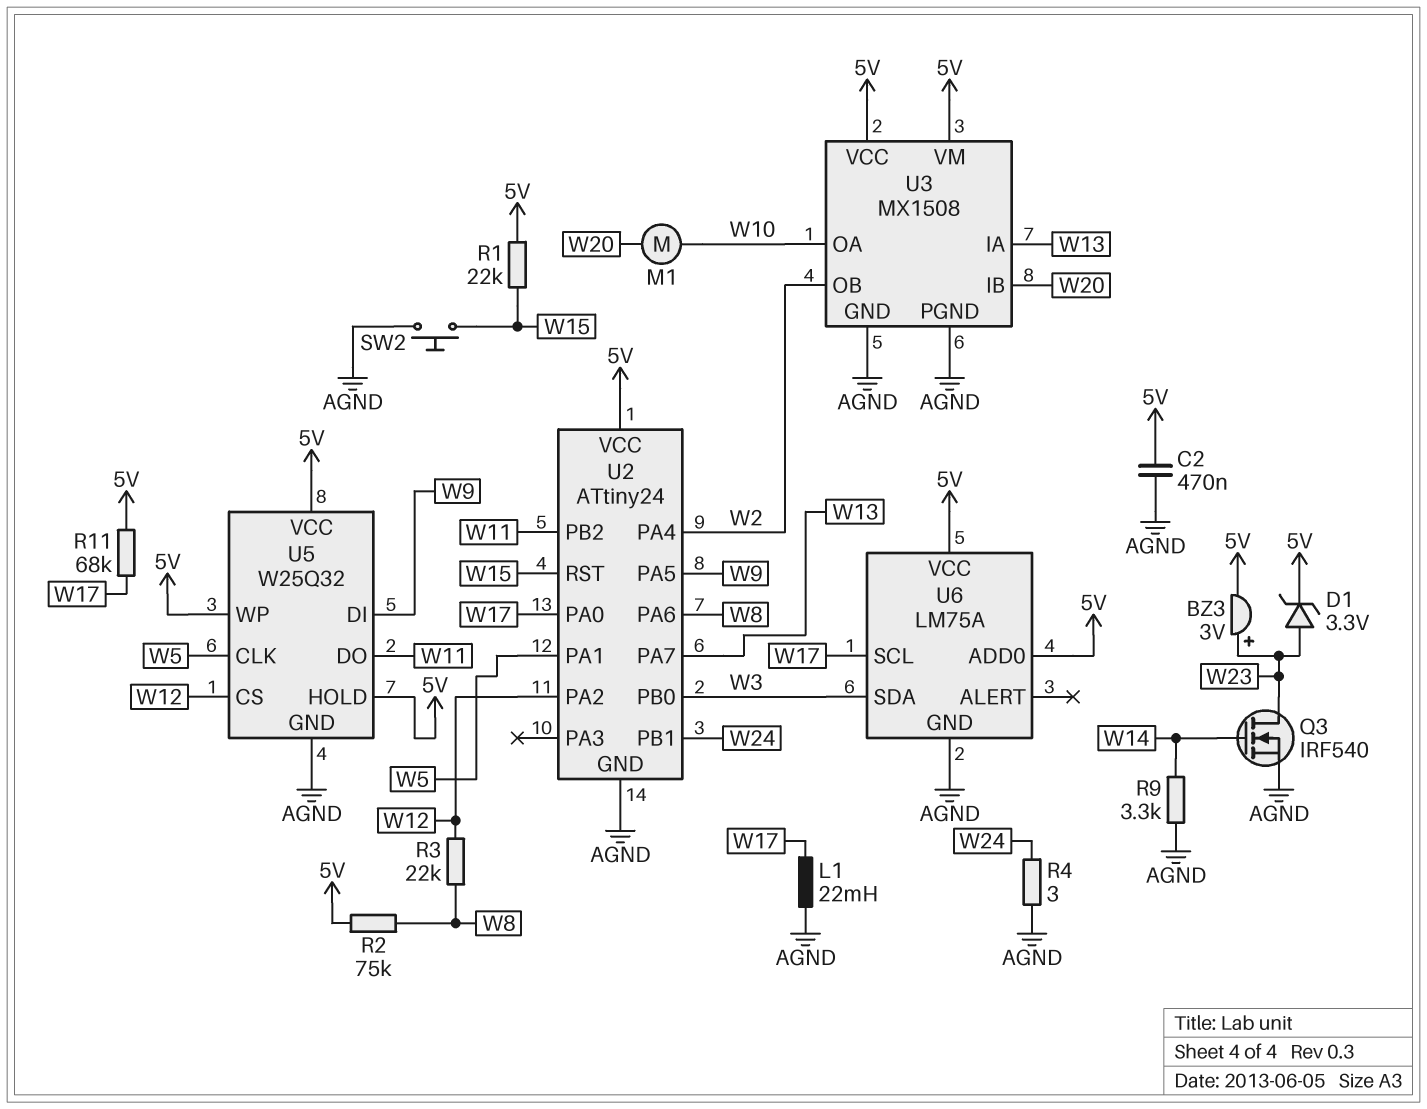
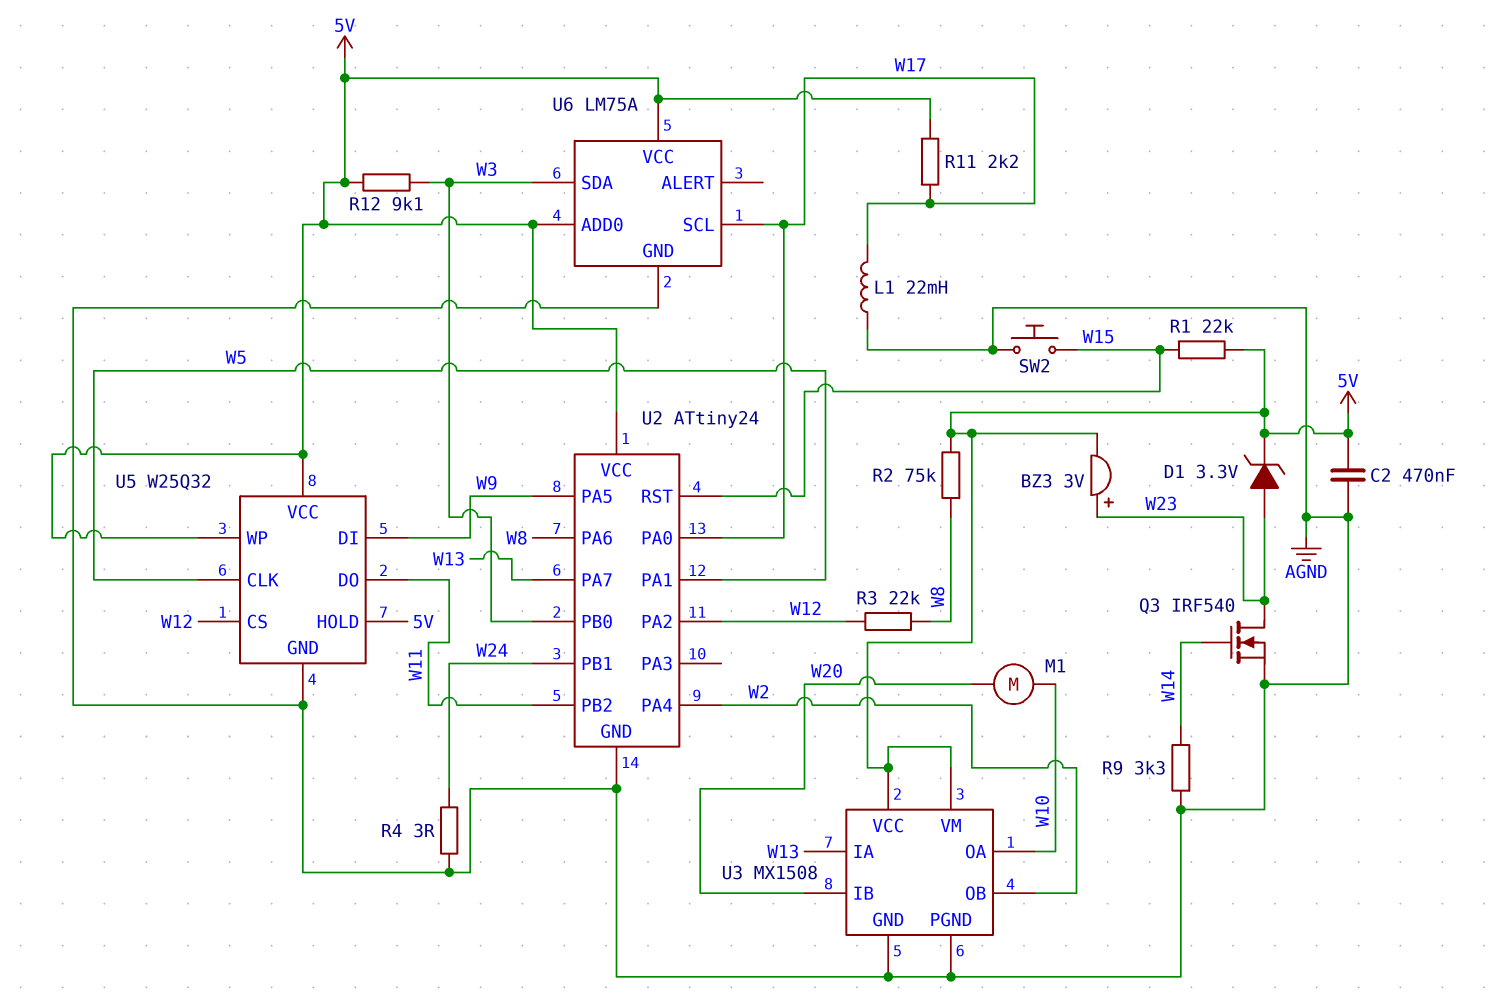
R11: 68k (5V, W17) -> 2.2k (5V, W17)
R12: none -> 9.1k (5V, W3)

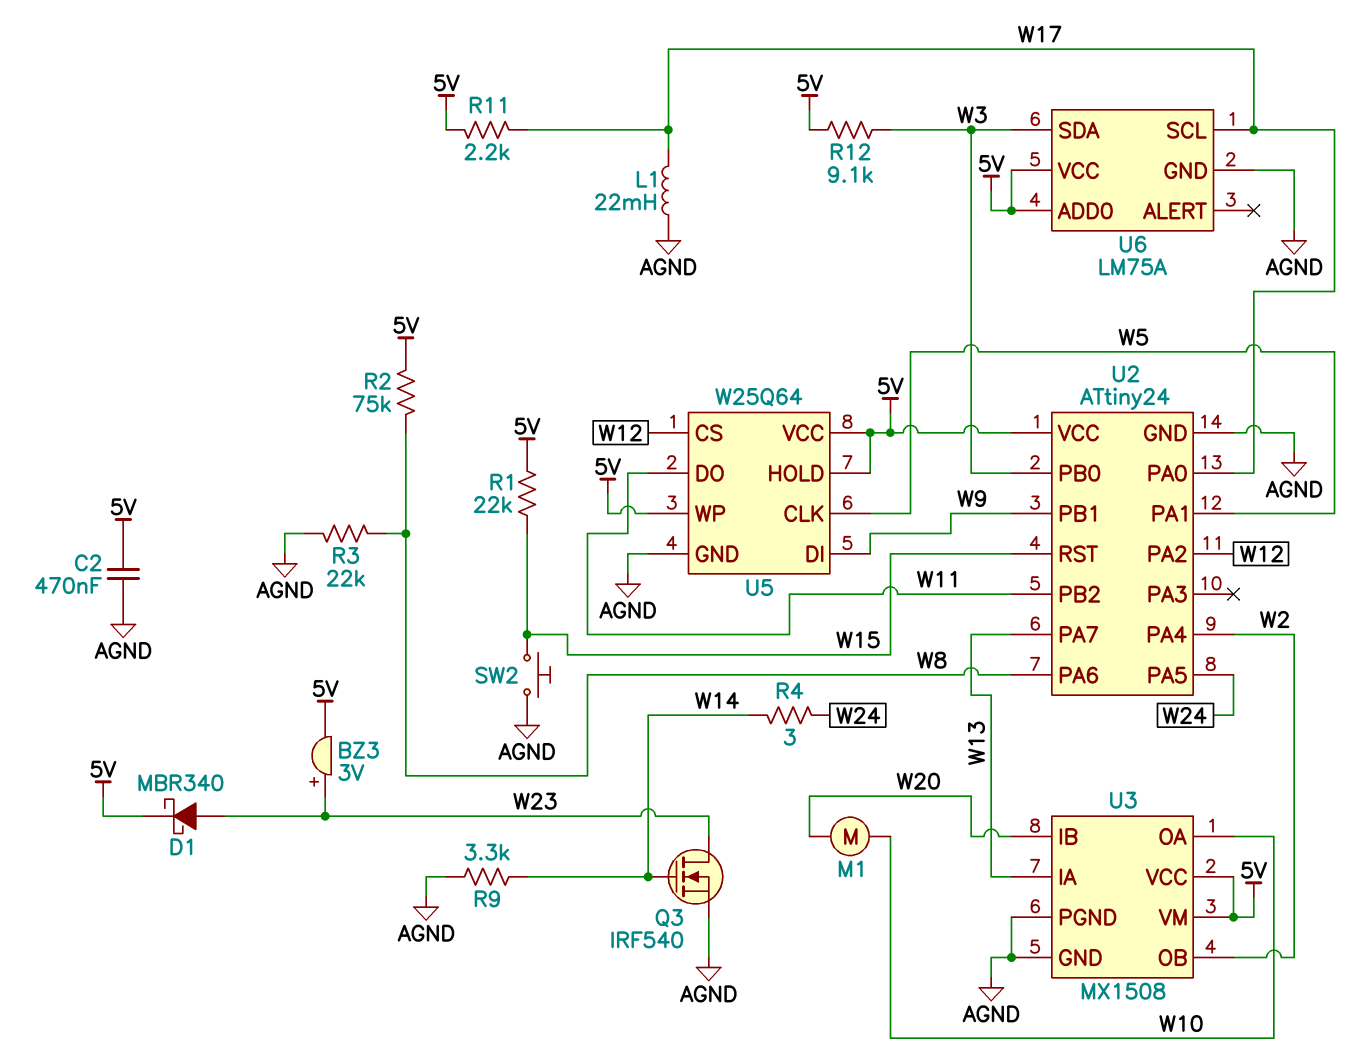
D1: zener 3.3V (A W23, K 5V) -> schottky MBR340 (A W23, K 5V)
R3: 22k (W8, W12) -> 22k (AGND, W8)
R4: 3 (AGND, W24) -> 3 (W14, W24)
U2 pin PA5: W9 -> W24
U2 pin PB1: W24 -> W9
U5: W25Q32 -> W25Q64

